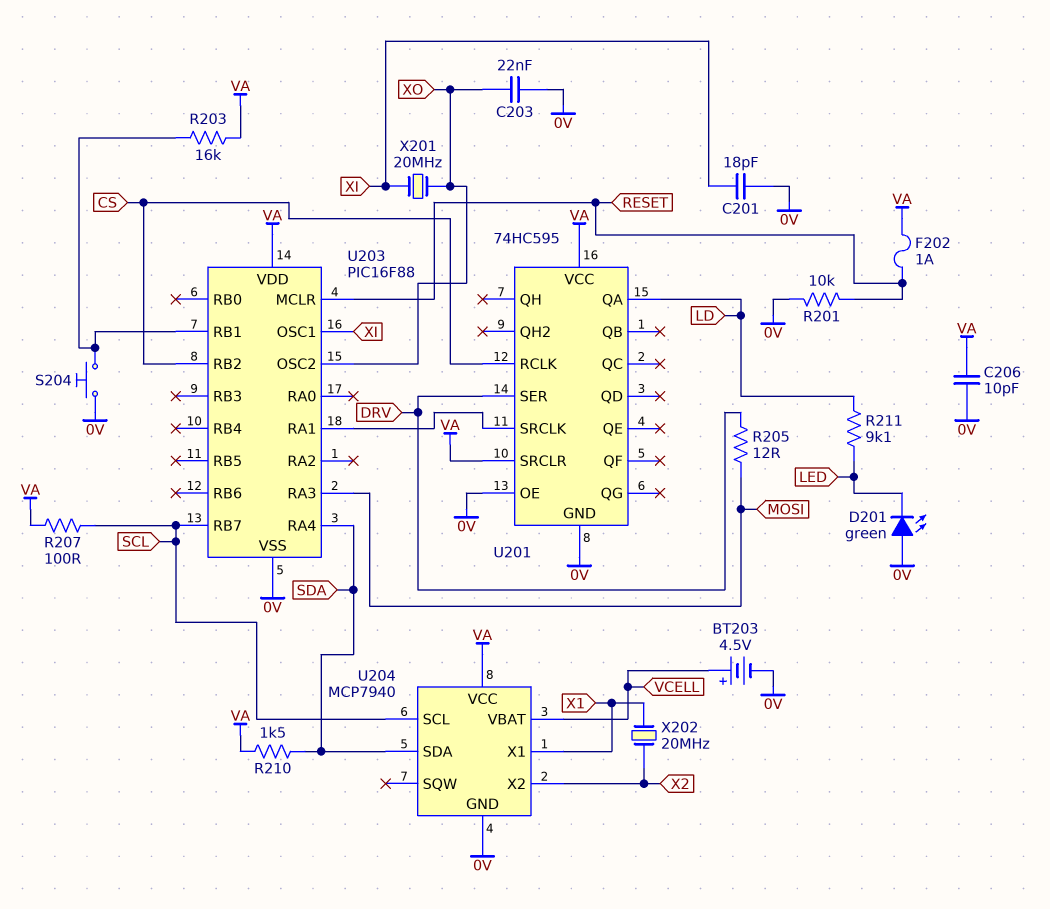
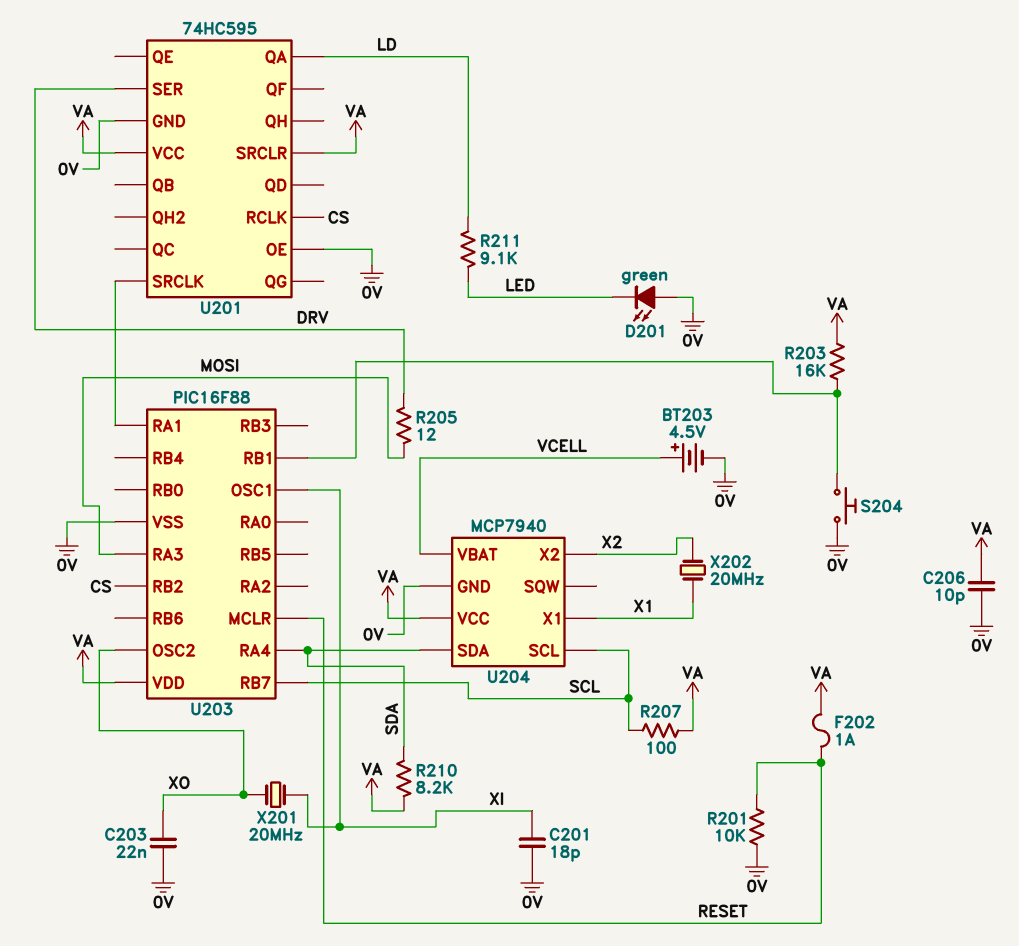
R210: 1.5k (SDA, VA) -> 8.2k (SDA, VA)

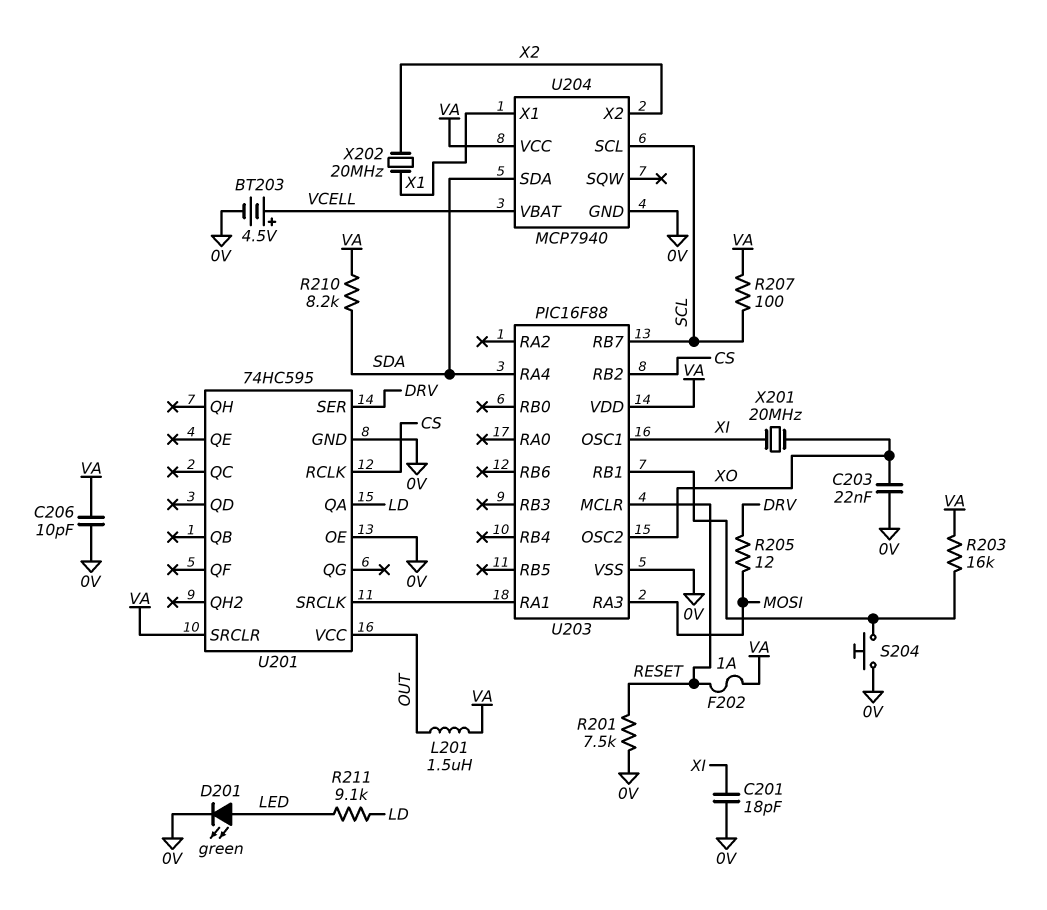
D201: LED green (A 0V, K LED) -> LED green (A LED, K 0V)
L201: none -> 1.5uH (OUT, VA)
R201: 10k (0V, RESET) -> 7.5k (0V, RESET)
U201 pin VCC: VA -> OUT

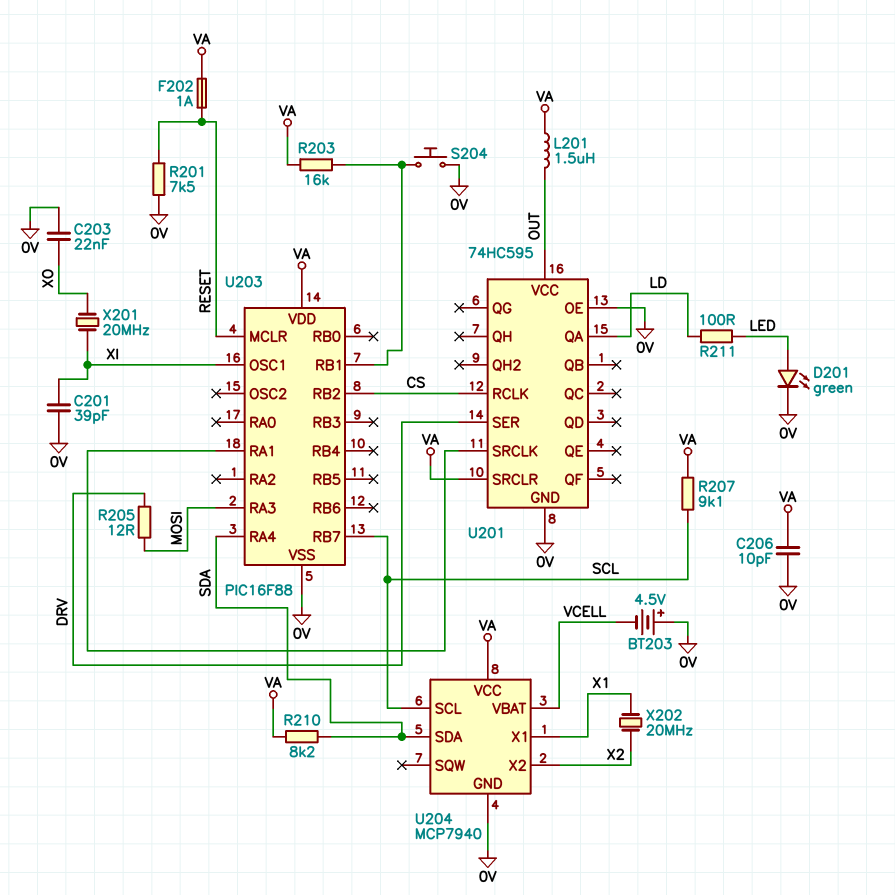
BT203: 4.5V (plus VCELL, minus 0V) -> 4.5V (plus 0V, minus VCELL)
C201: 18pF (0V, XI) -> 39pF (0V, XI)
R207: 100 (SCL, VA) -> 9.1k (SCL, VA)
R211: 9.1k (LD, LED) -> 100 (LD, LED)
U203 pin OSC2: XO -> none

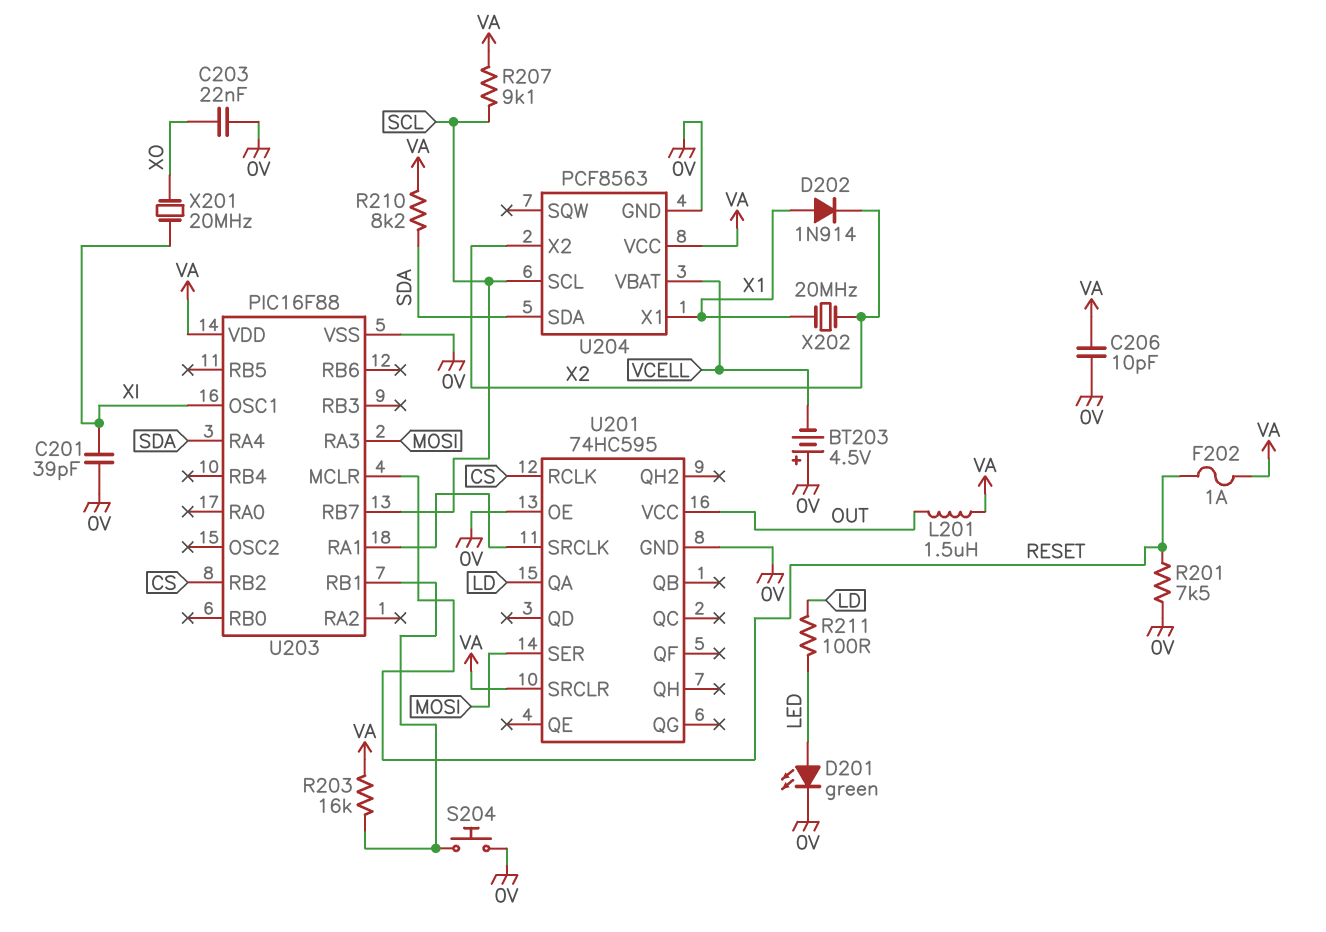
D202: none -> diode 1N914 (A X1, K X2)
R205: 12 (DRV, MOSI) -> none
U201 pin SER: DRV -> MOSI
U204: MCP7940 -> PCF8563

